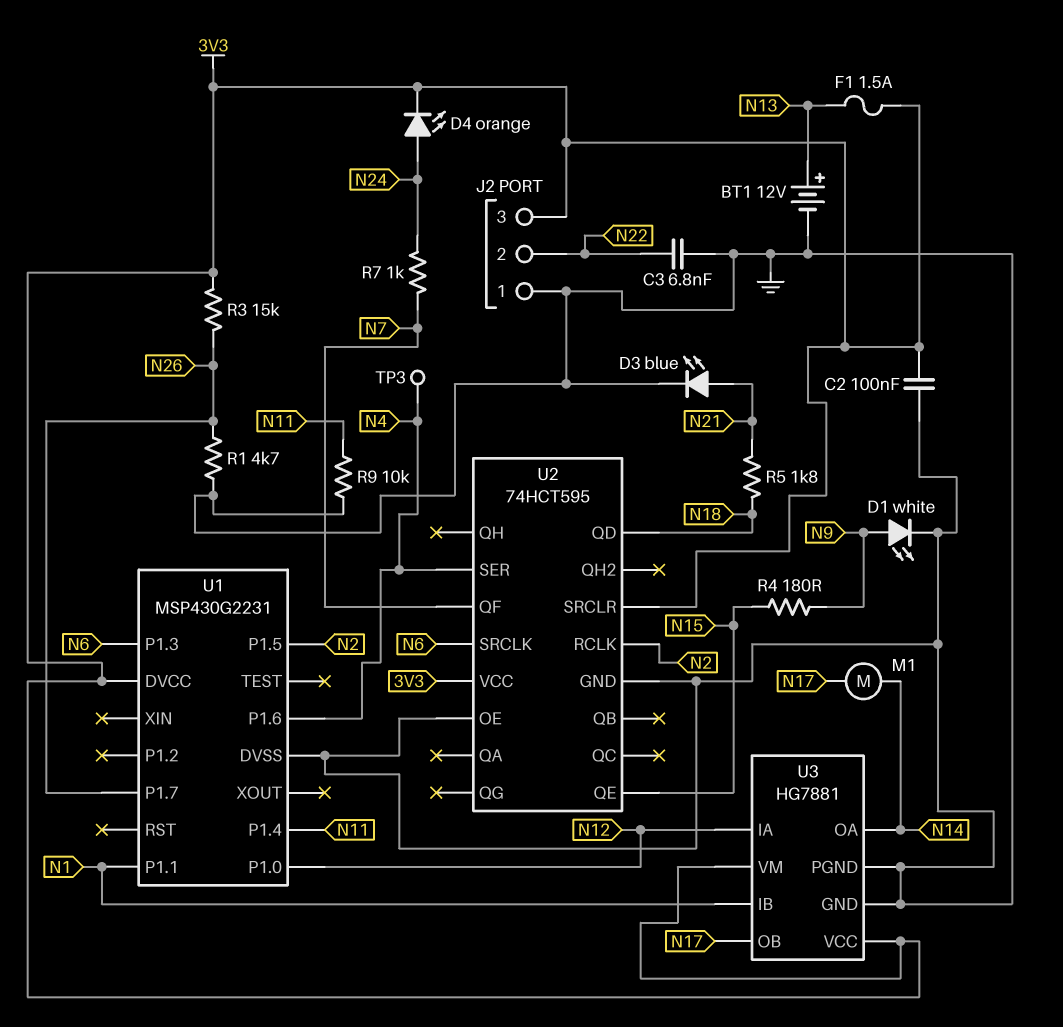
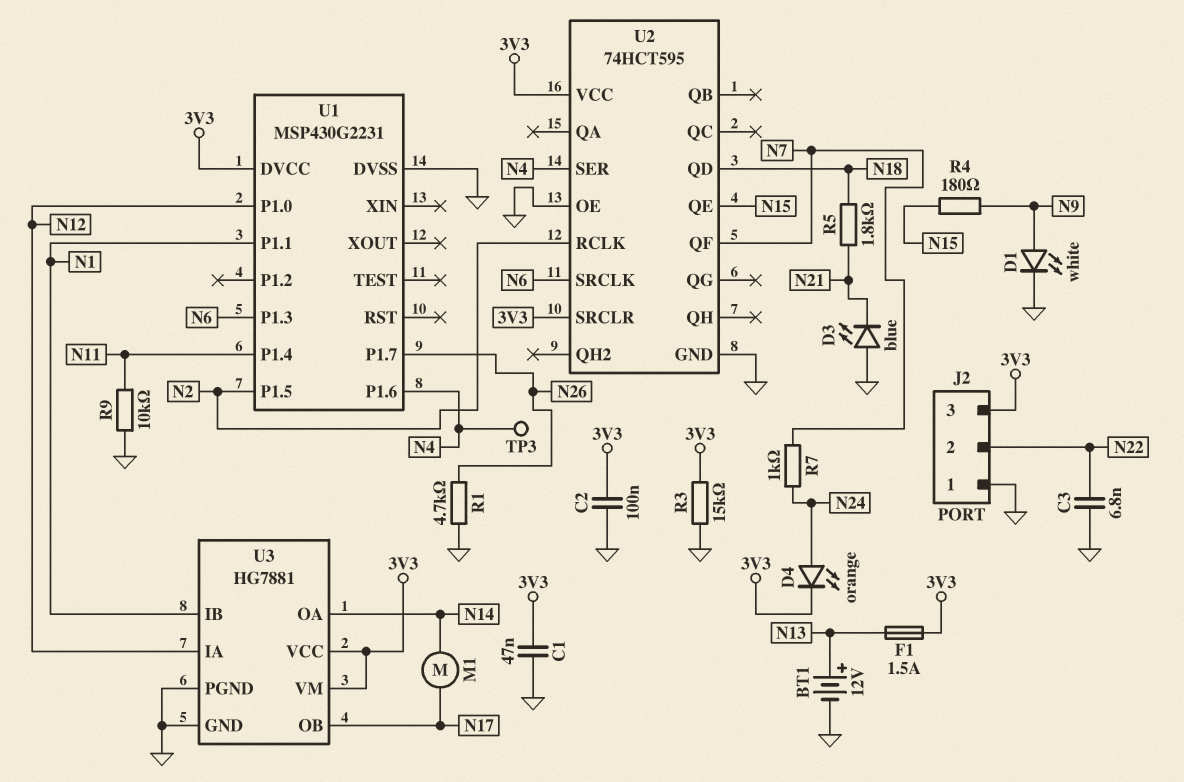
C1: none -> 47nF (3V3, GND)
D3: LED blue (A N21, K GND) -> LED blue (A GND, K N21)
R3: 15k (3V3, N26) -> 15k (3V3, GND)

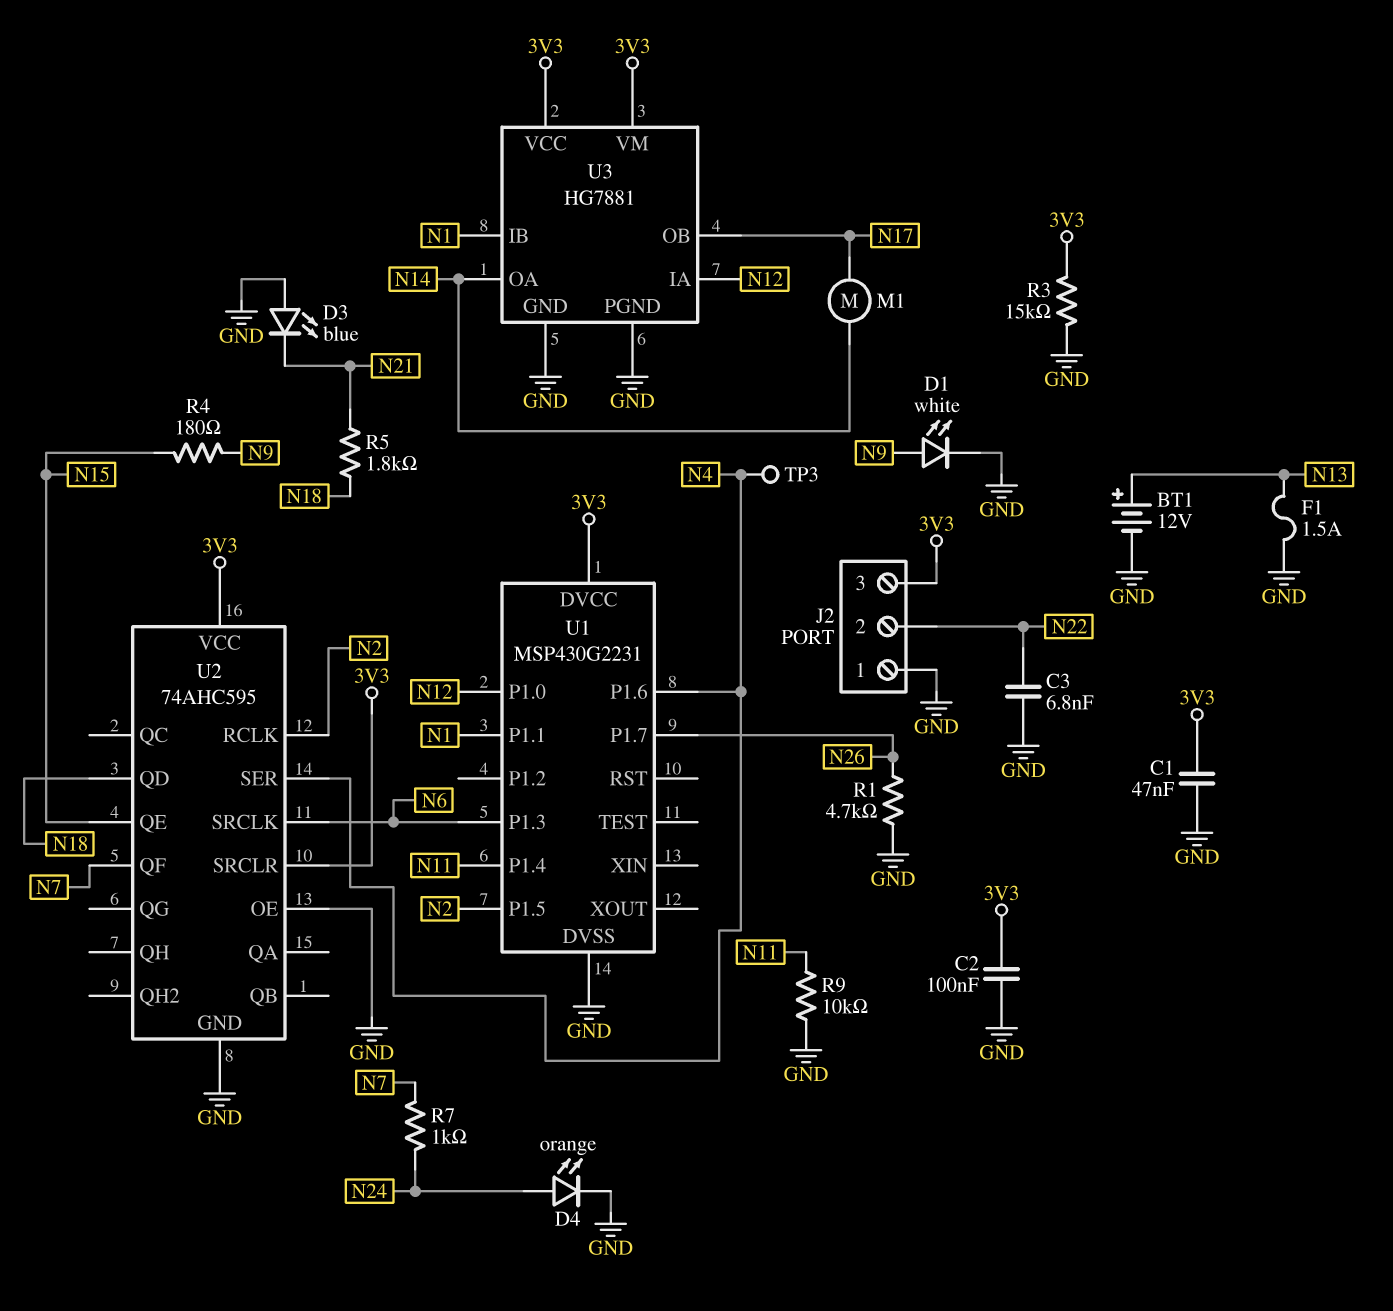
D4: LED orange (A N24, K 3V3) -> LED orange (A N24, K GND)
F1: 1.5A (3V3, N13) -> 1.5A (GND, N13)
U2: 74HCT595 -> 74AHC595

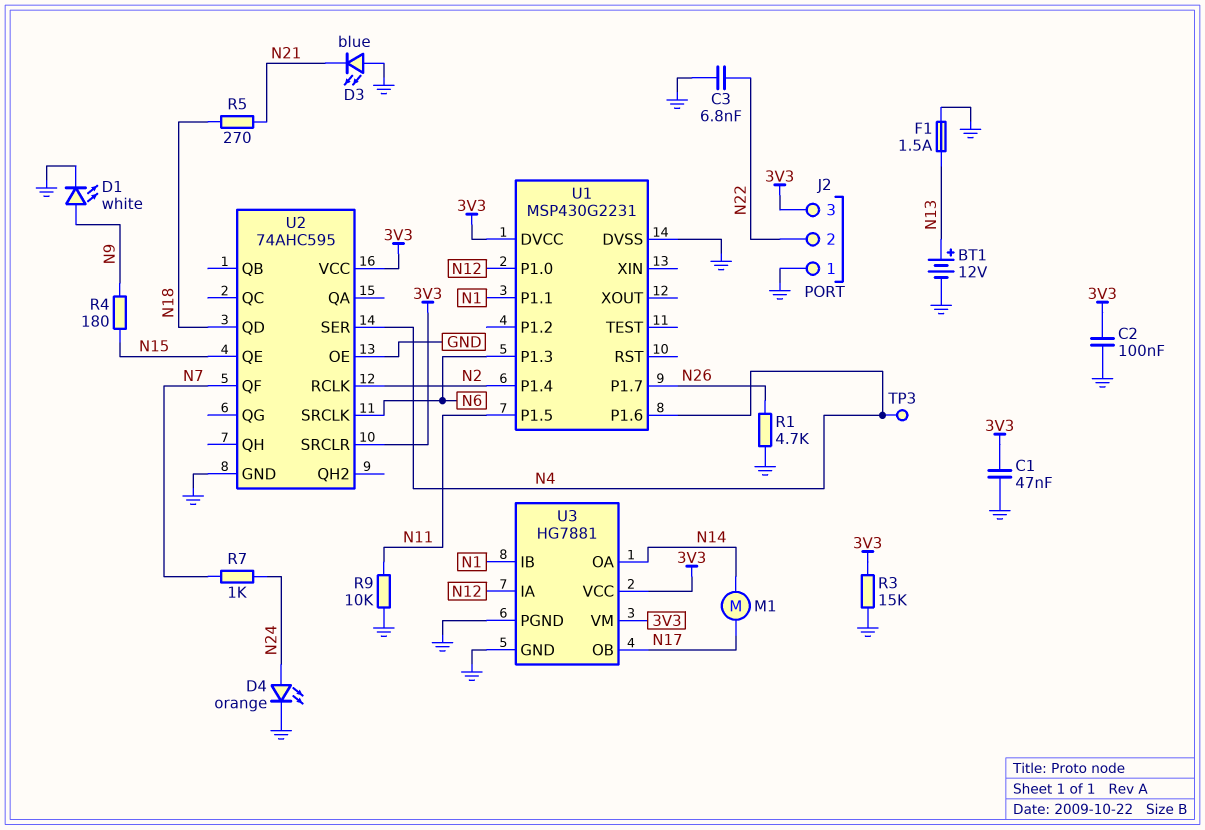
R5: 1.8k (N18, N21) -> 270 (N18, N21)
U1 pin P1.4: N11 -> N2
U1 pin P1.5: N2 -> N11

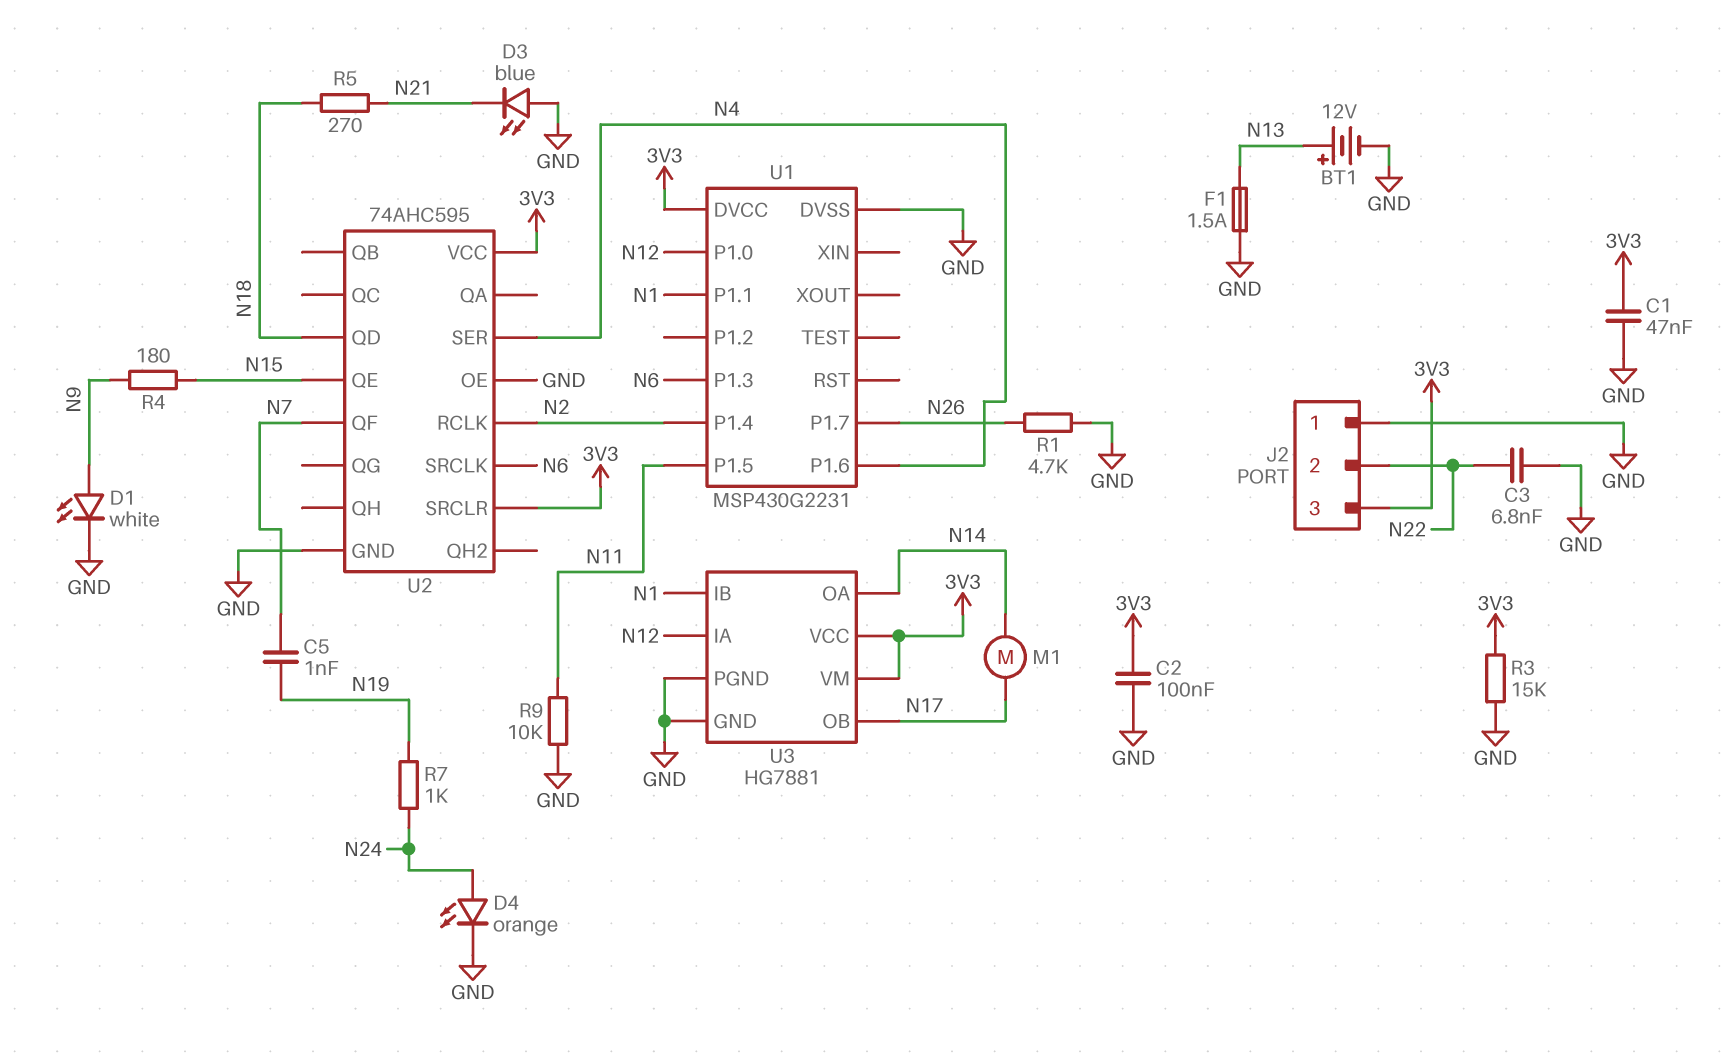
C5: none -> 1nF (N7, N19)
R7: 1k (N7, N24) -> 1k (N19, N24)
TP3: test point (N4) -> none

